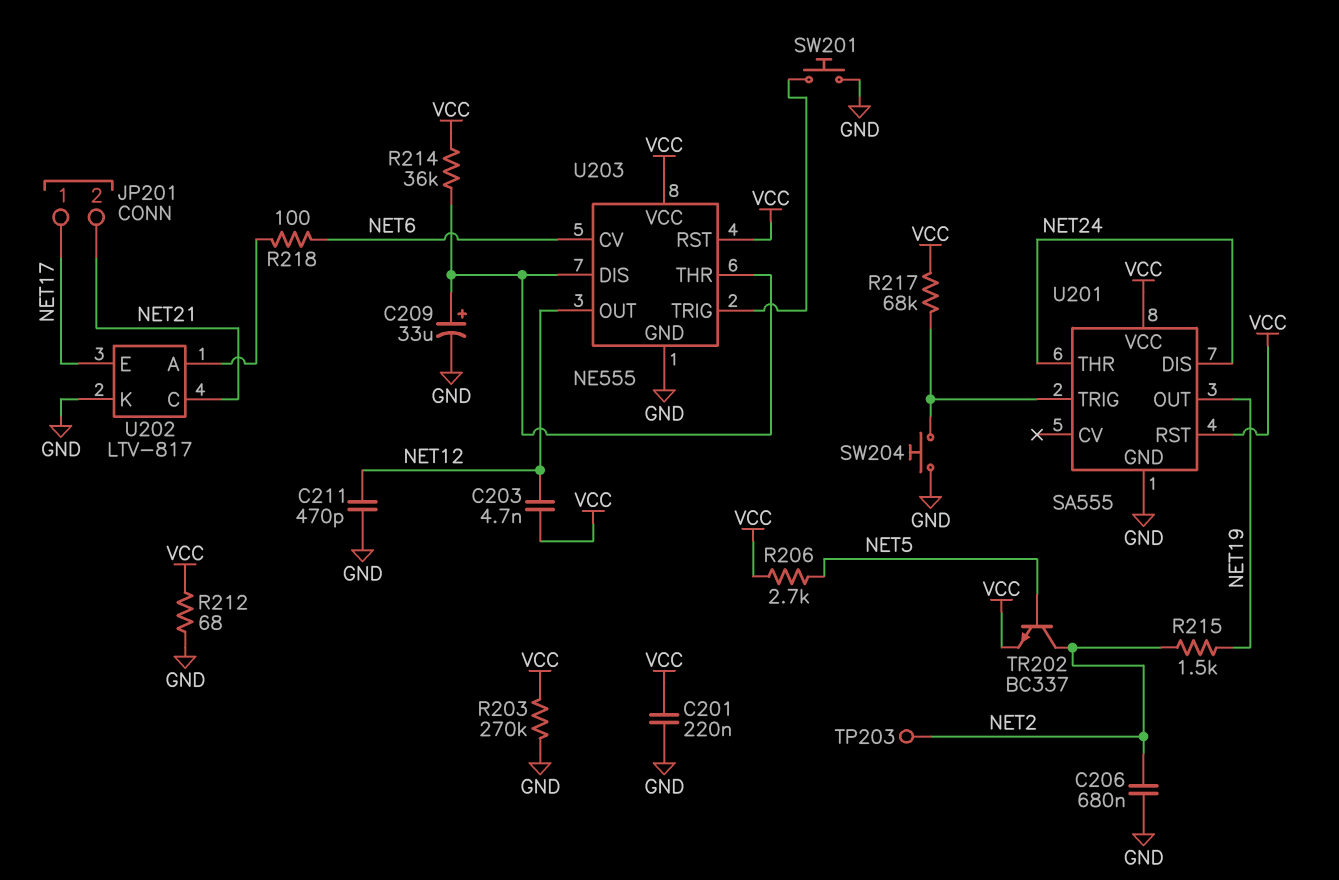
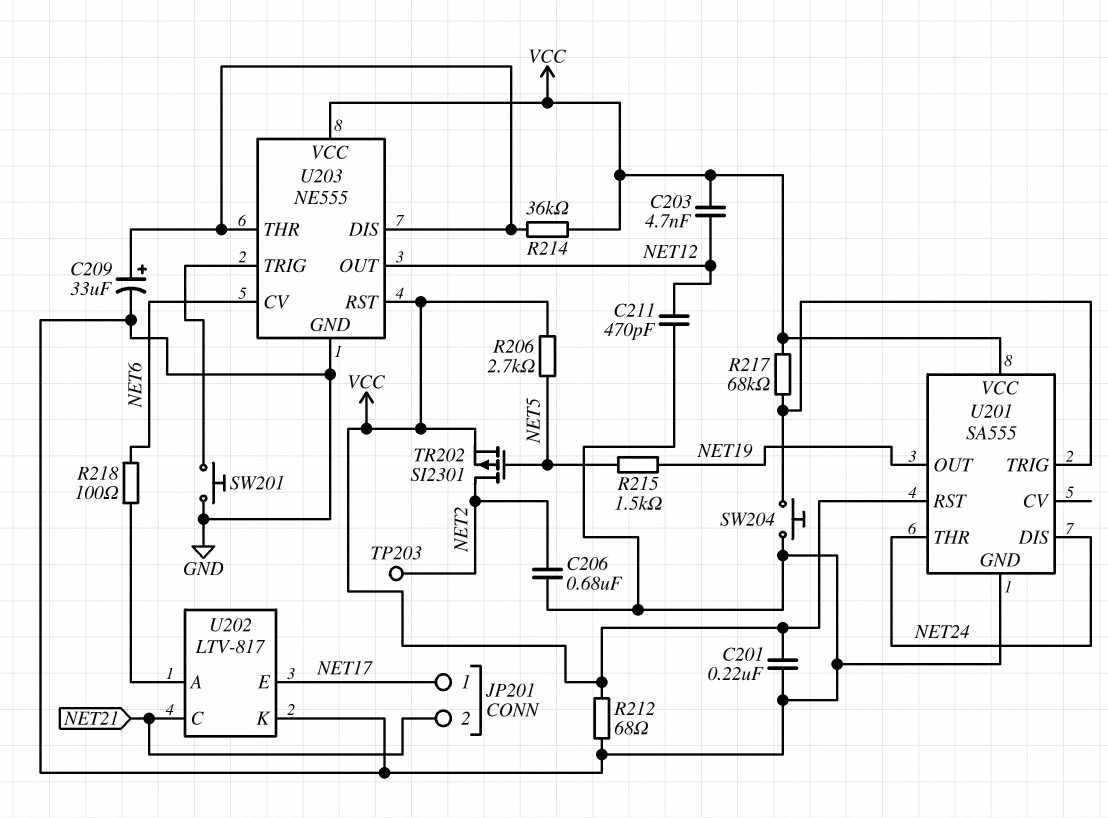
R203: 270k (GND, VCC) -> none
R215: 1.5k (NET2, NET19) -> 1.5k (NET5, NET19)
TR202: NPN BC337 (B NET5, C NET2, E VCC) -> PMOS SI2301 (G NET5, D NET2, S VCC)

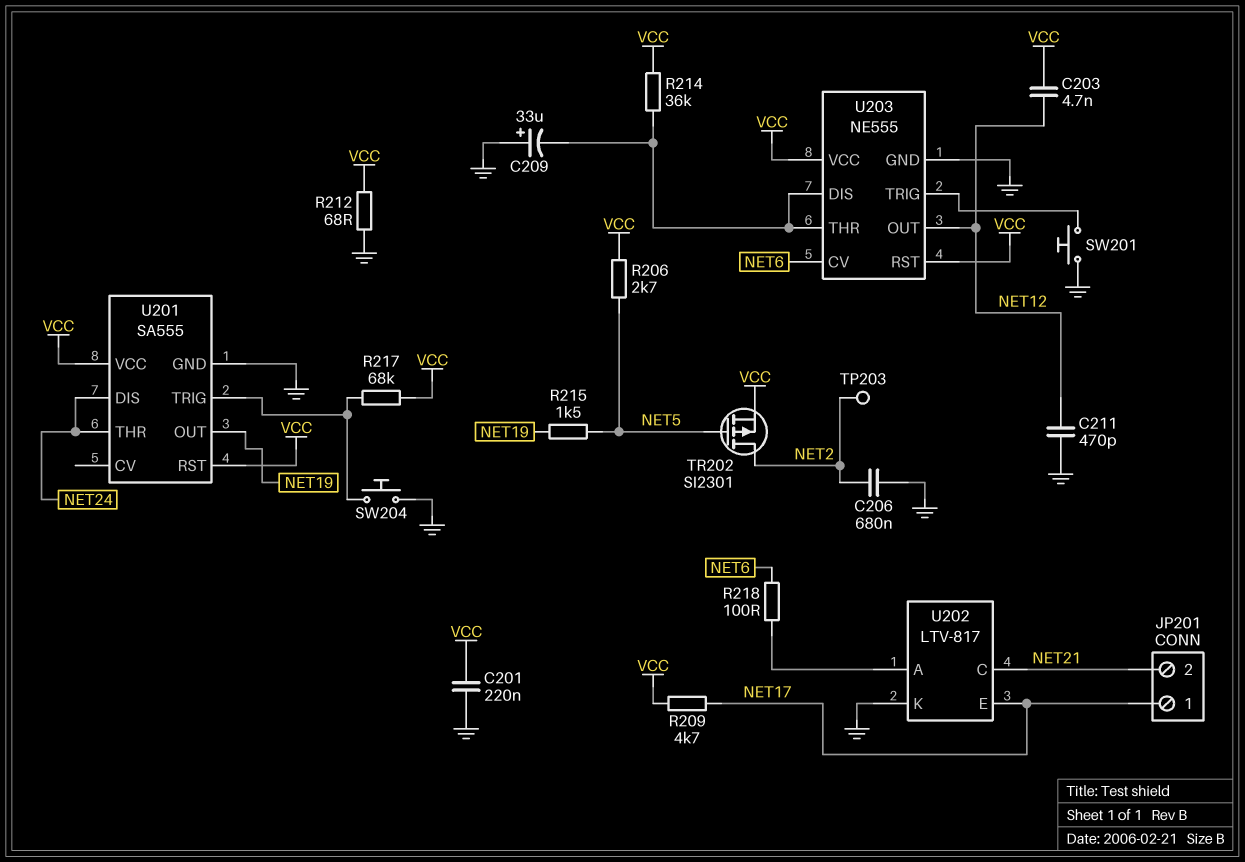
C209: 33uF (plus U203/DIS, minus GND) -> 33uF (plus GND, minus U203/DIS)
R209: none -> 4.7k (NET17, VCC)

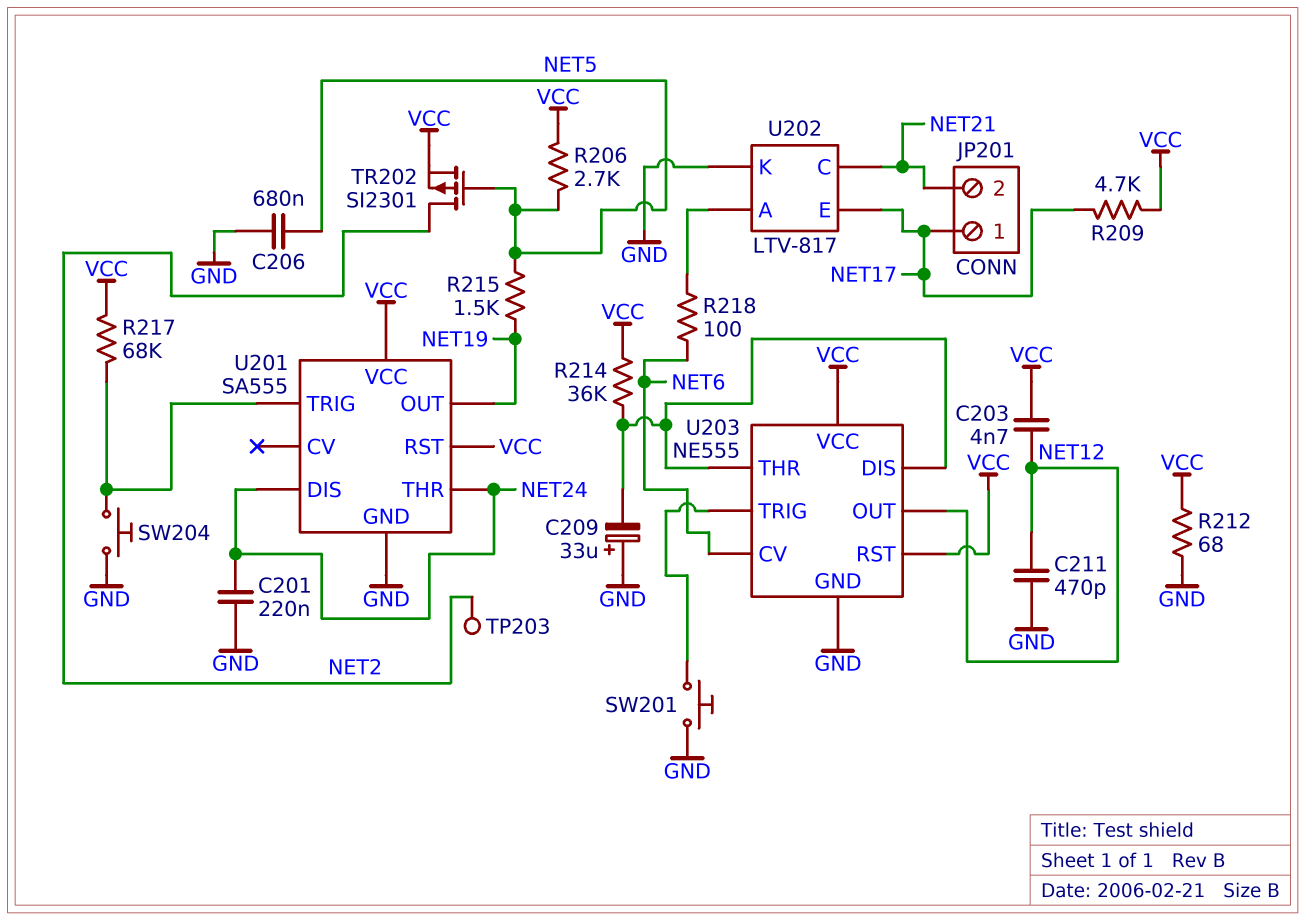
C201: 220nF (GND, VCC) -> 220nF (GND, NET24)
C206: 680nF (GND, NET2) -> 680nF (GND, NET5)

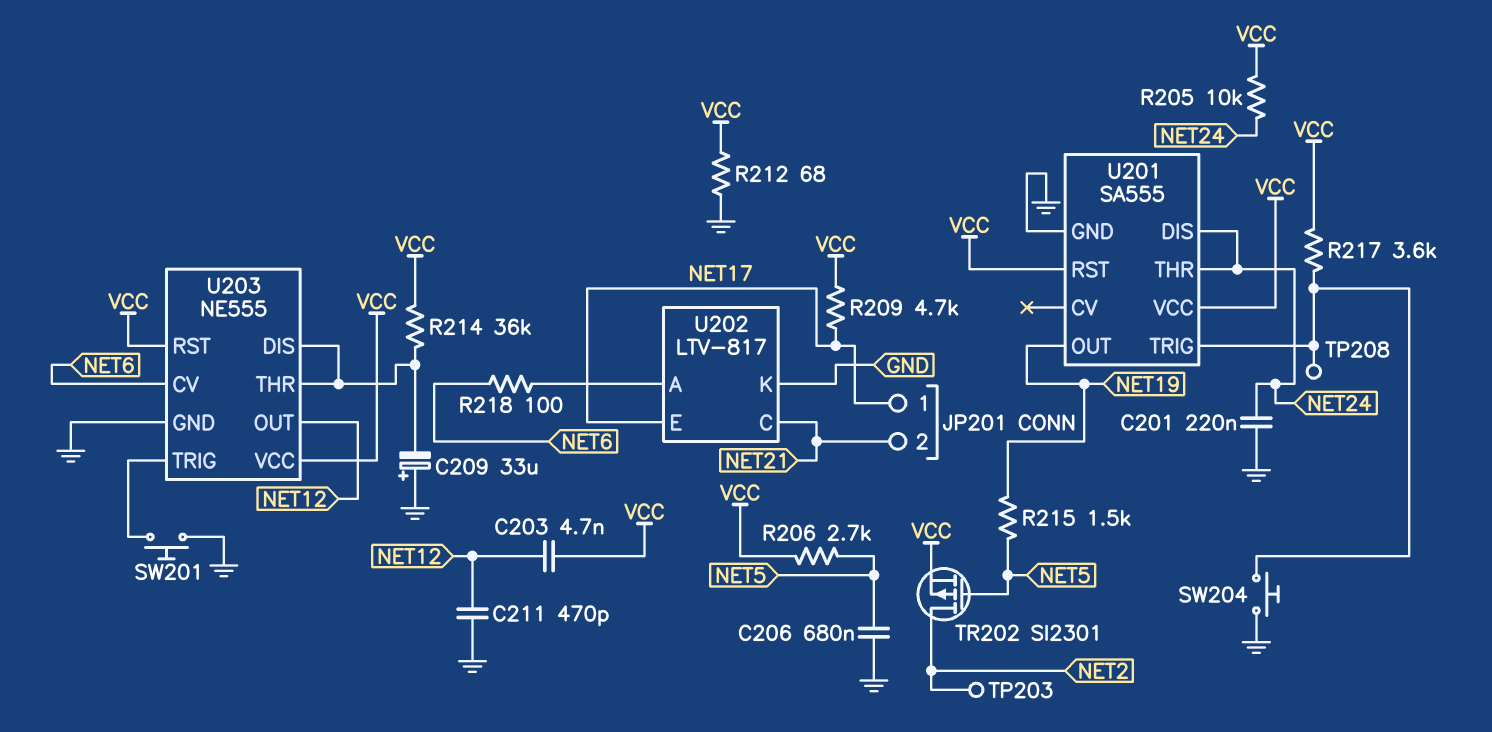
R205: none -> 10k (NET24, VCC)
R217: 68k (U201/TRIG, VCC) -> 3.6k (U201/TRIG, VCC)
TP208: none -> test point (U201/TRIG)

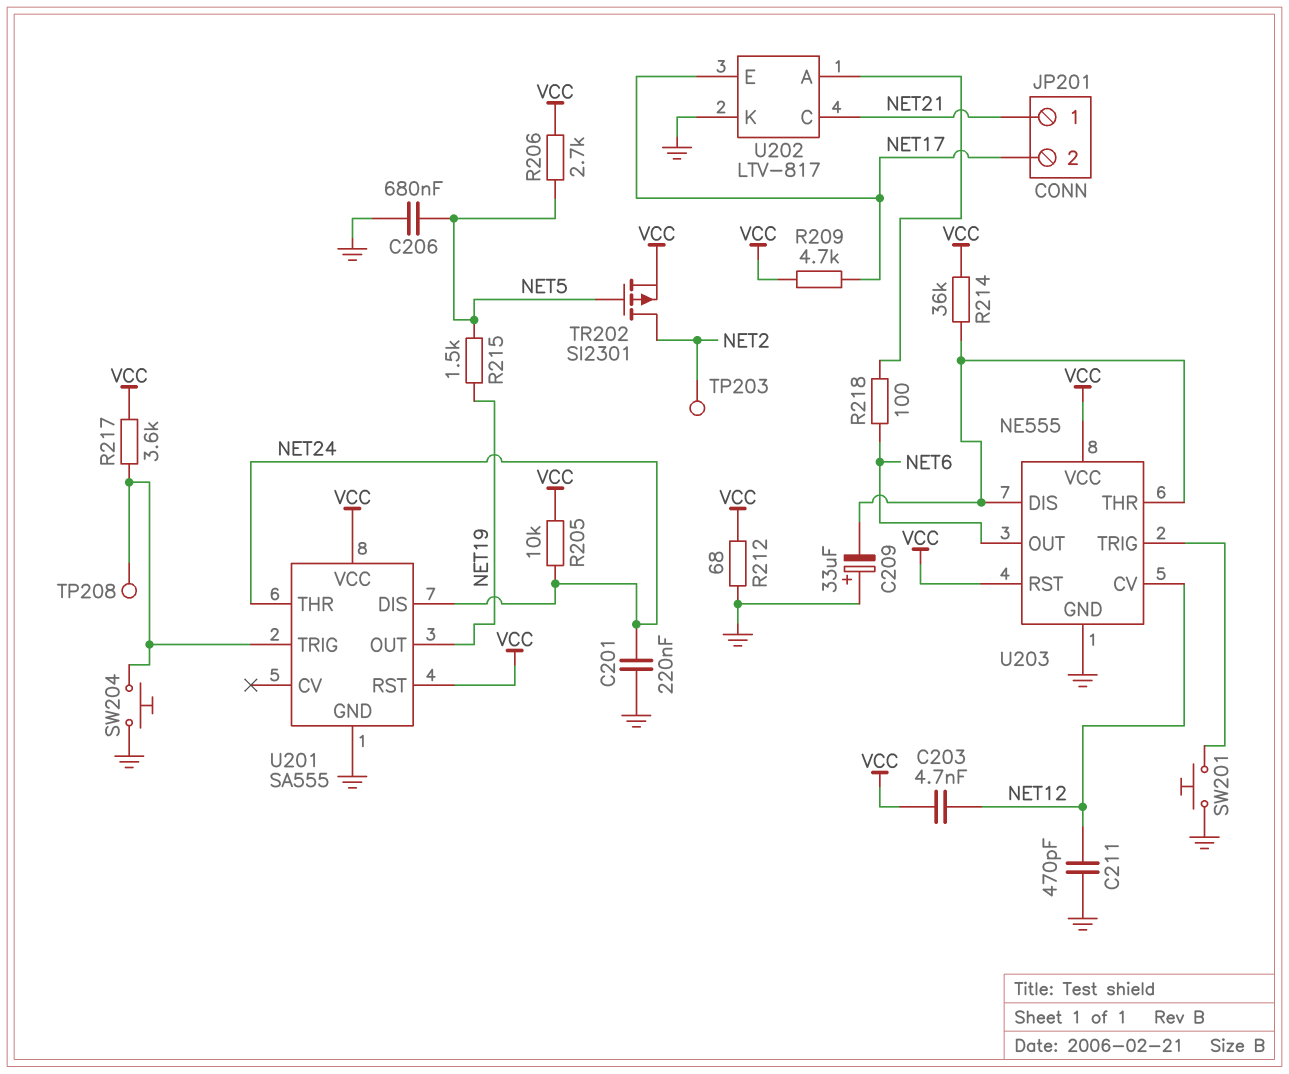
JP201 pin 1: NET17 -> NET21
JP201 pin 2: NET21 -> NET17
U203 pin CV: NET6 -> NET12
U203 pin OUT: NET12 -> NET6

